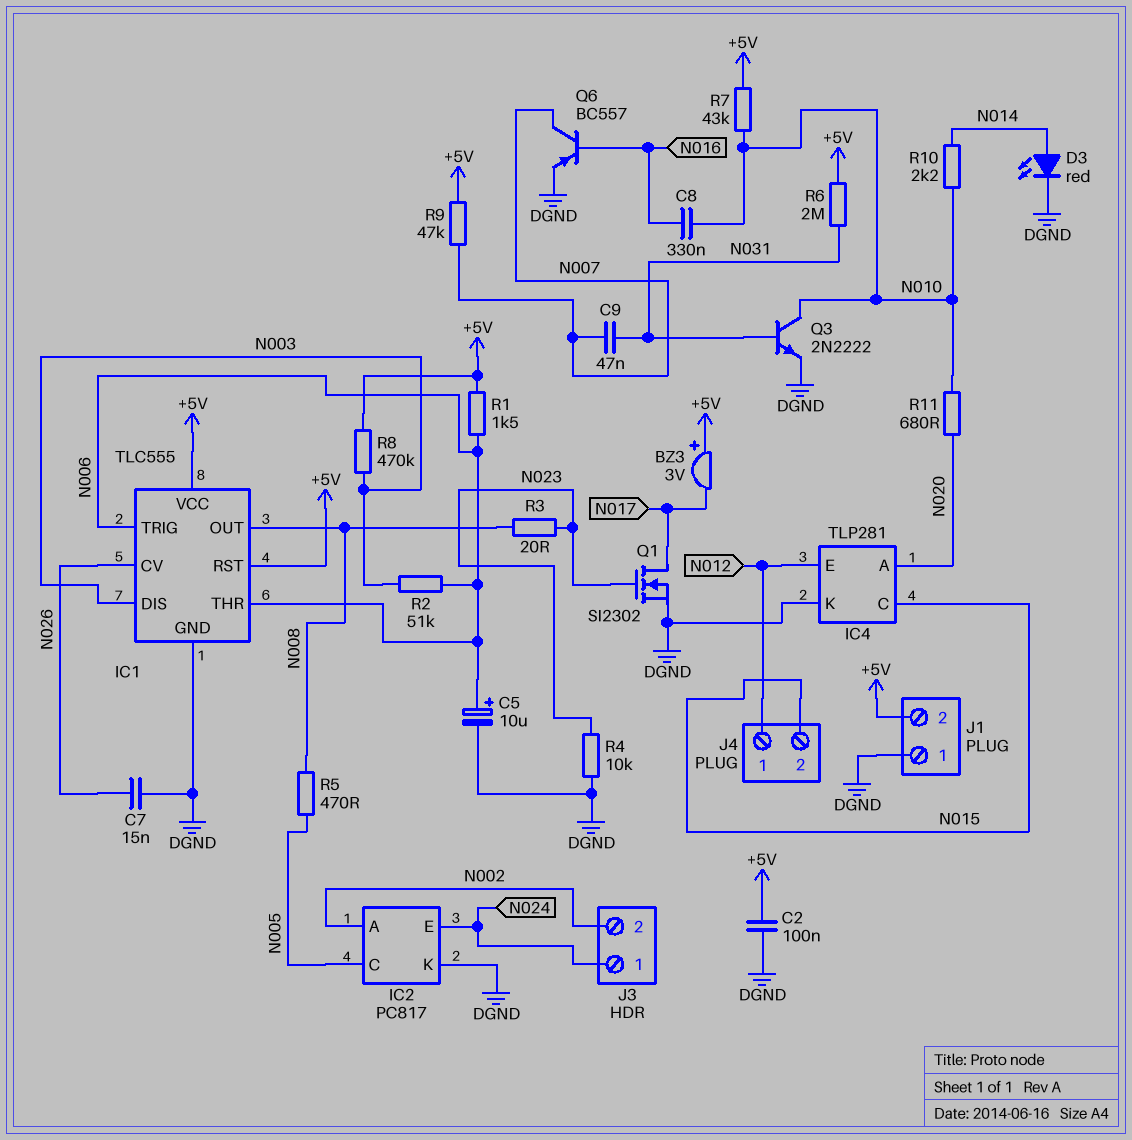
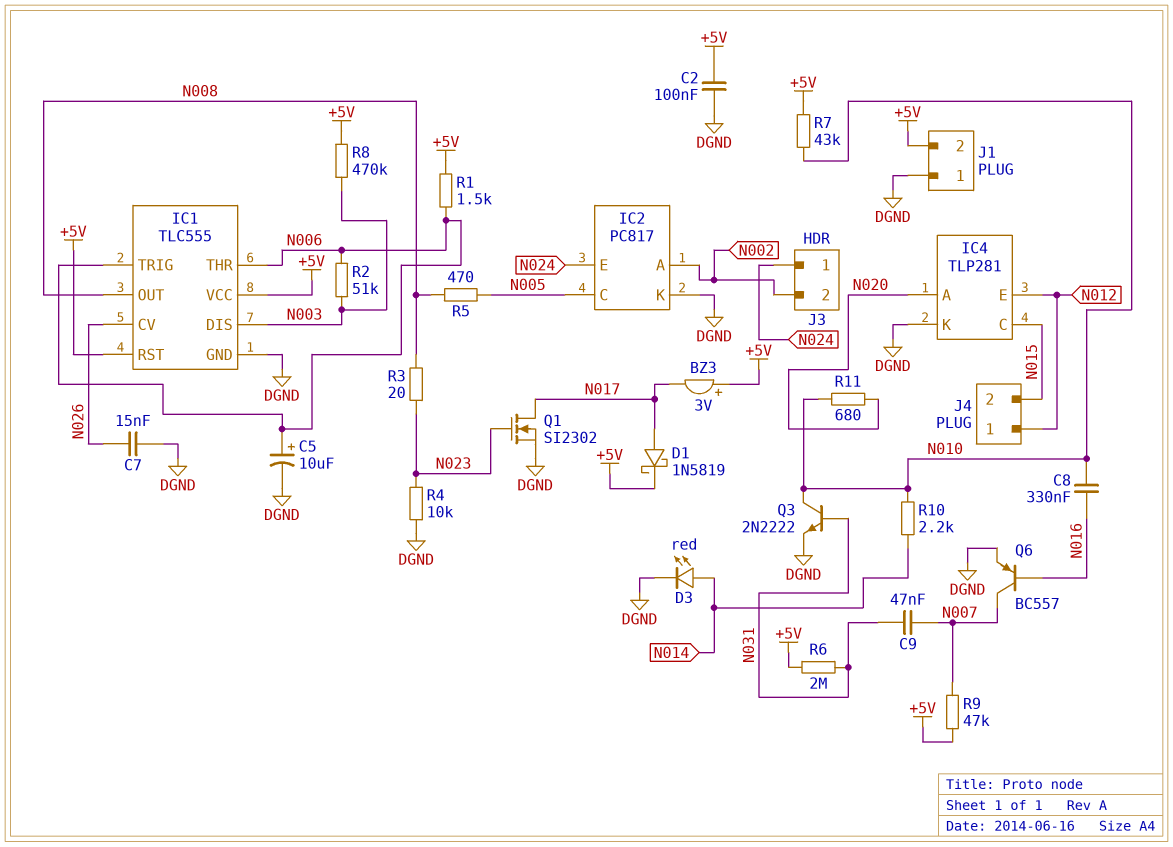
D1: none -> schottky 1N5819 (A N017, K +5V)

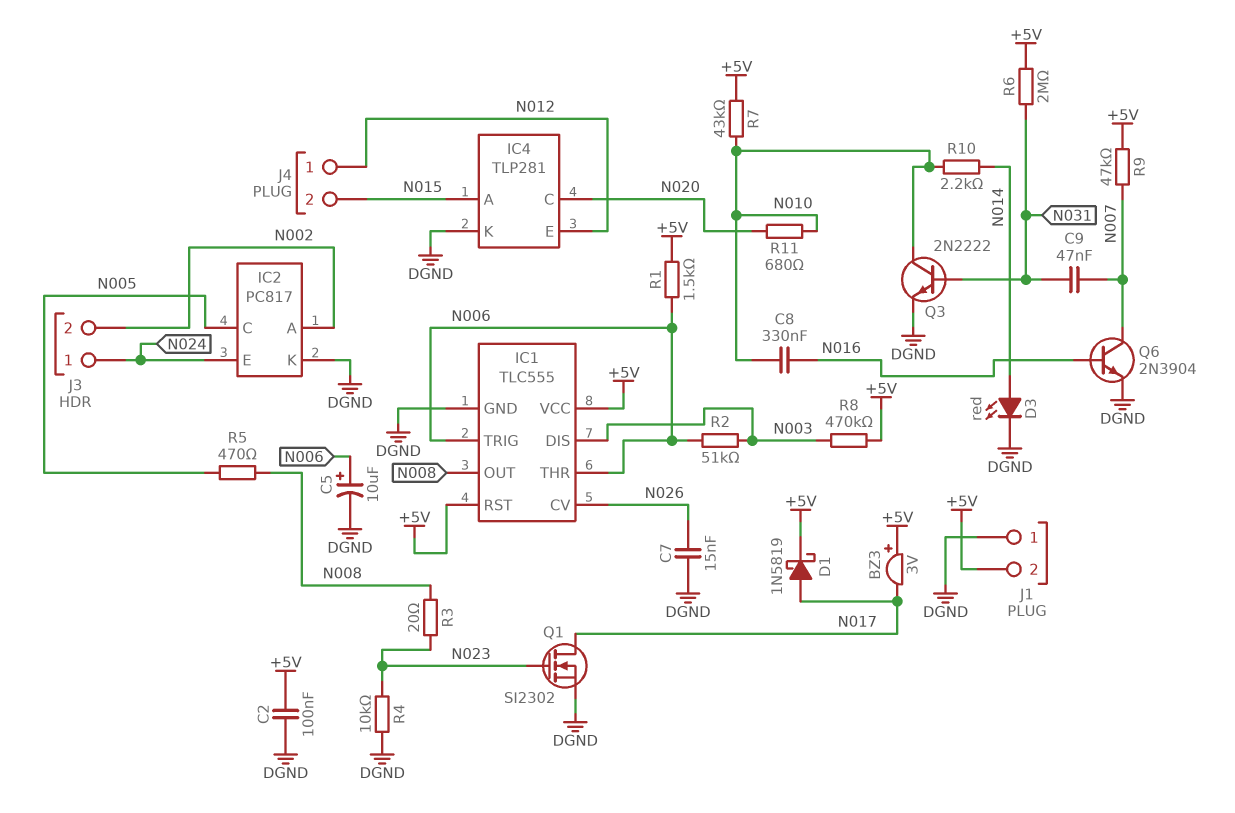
IC4 pin A: N020 -> N015
IC4 pin C: N015 -> N020
Q6: PNP BC557 (B N016, C N007, E DGND) -> NPN 2N3904 (B N016, C N007, E DGND)

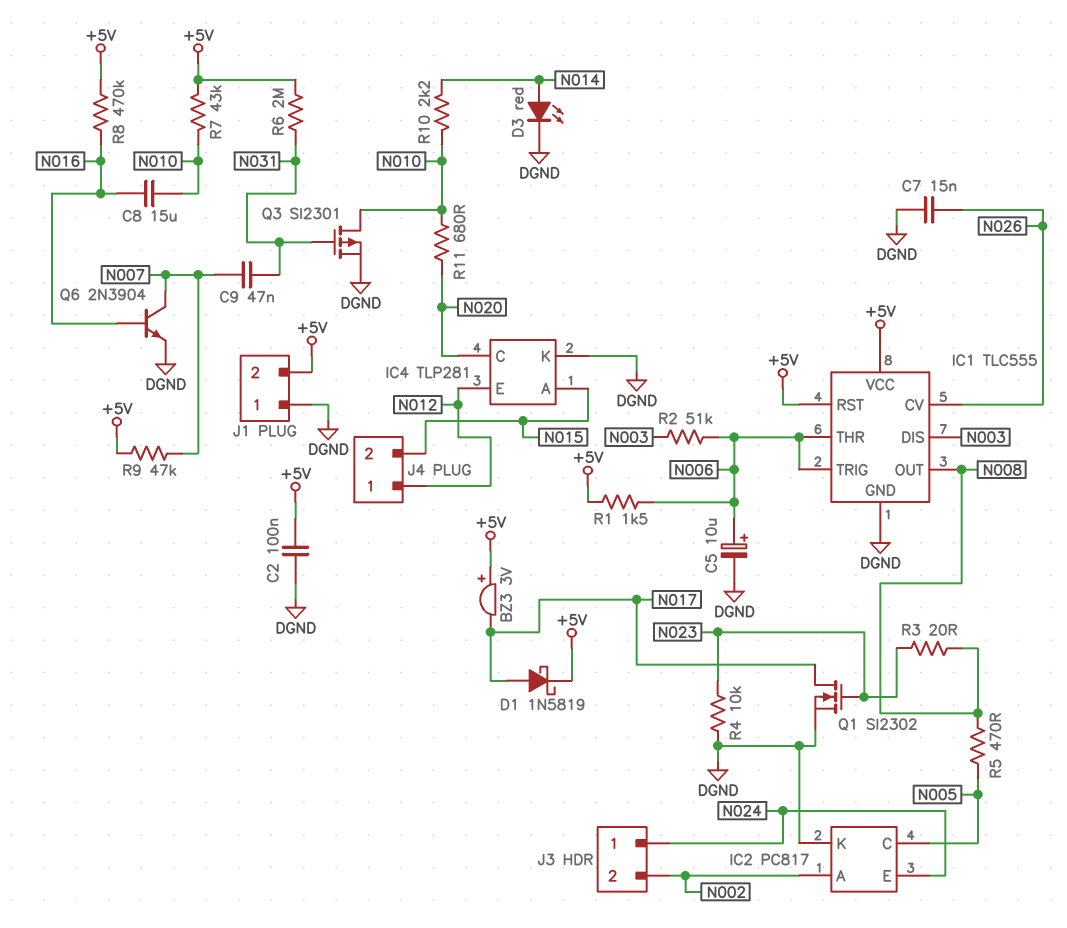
C8: 330nF (N010, N016) -> 15uF (N010, N016)
Q3: NPN 2N2222 (B N031, C N010, E DGND) -> PMOS SI2301 (G N031, D N010, S DGND)
R8: 470k (+5V, N003) -> 470k (+5V, N016)

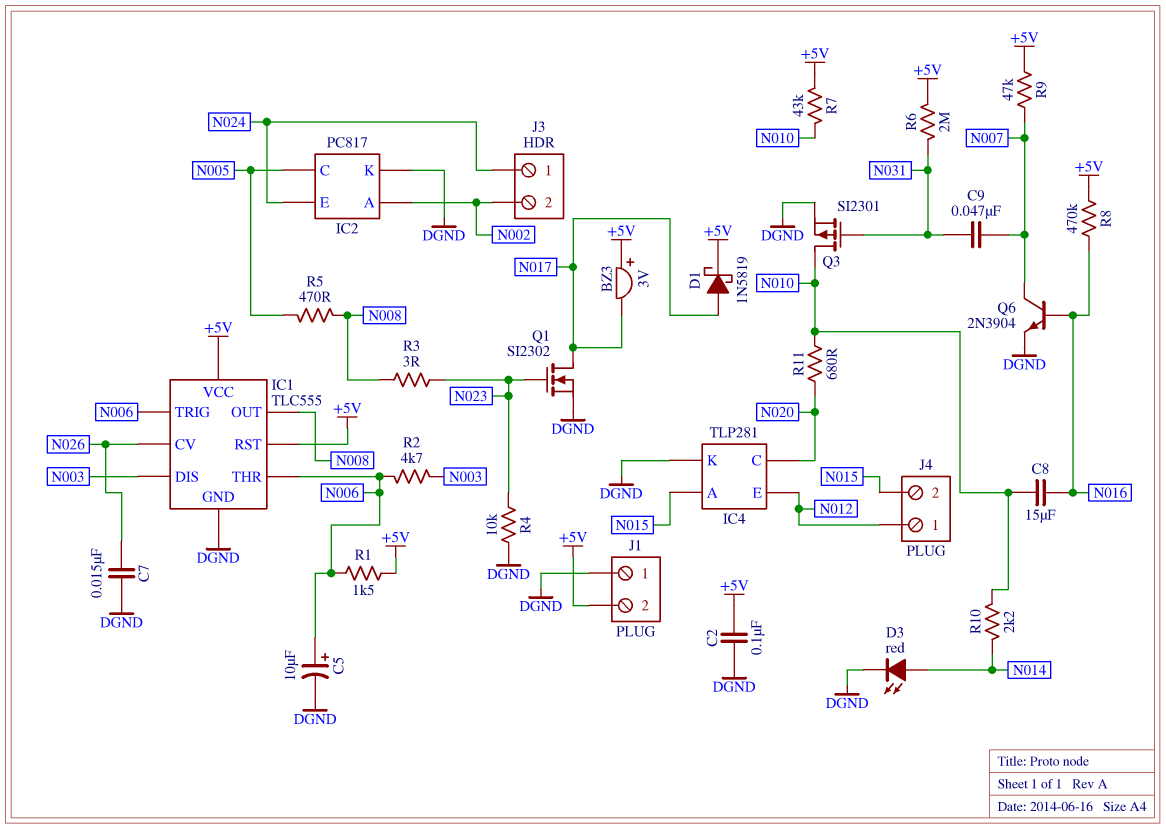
R2: 51k (N003, N006) -> 4.7k (N003, N006)
R3: 20 (N008, N023) -> 3 (N008, N023)

